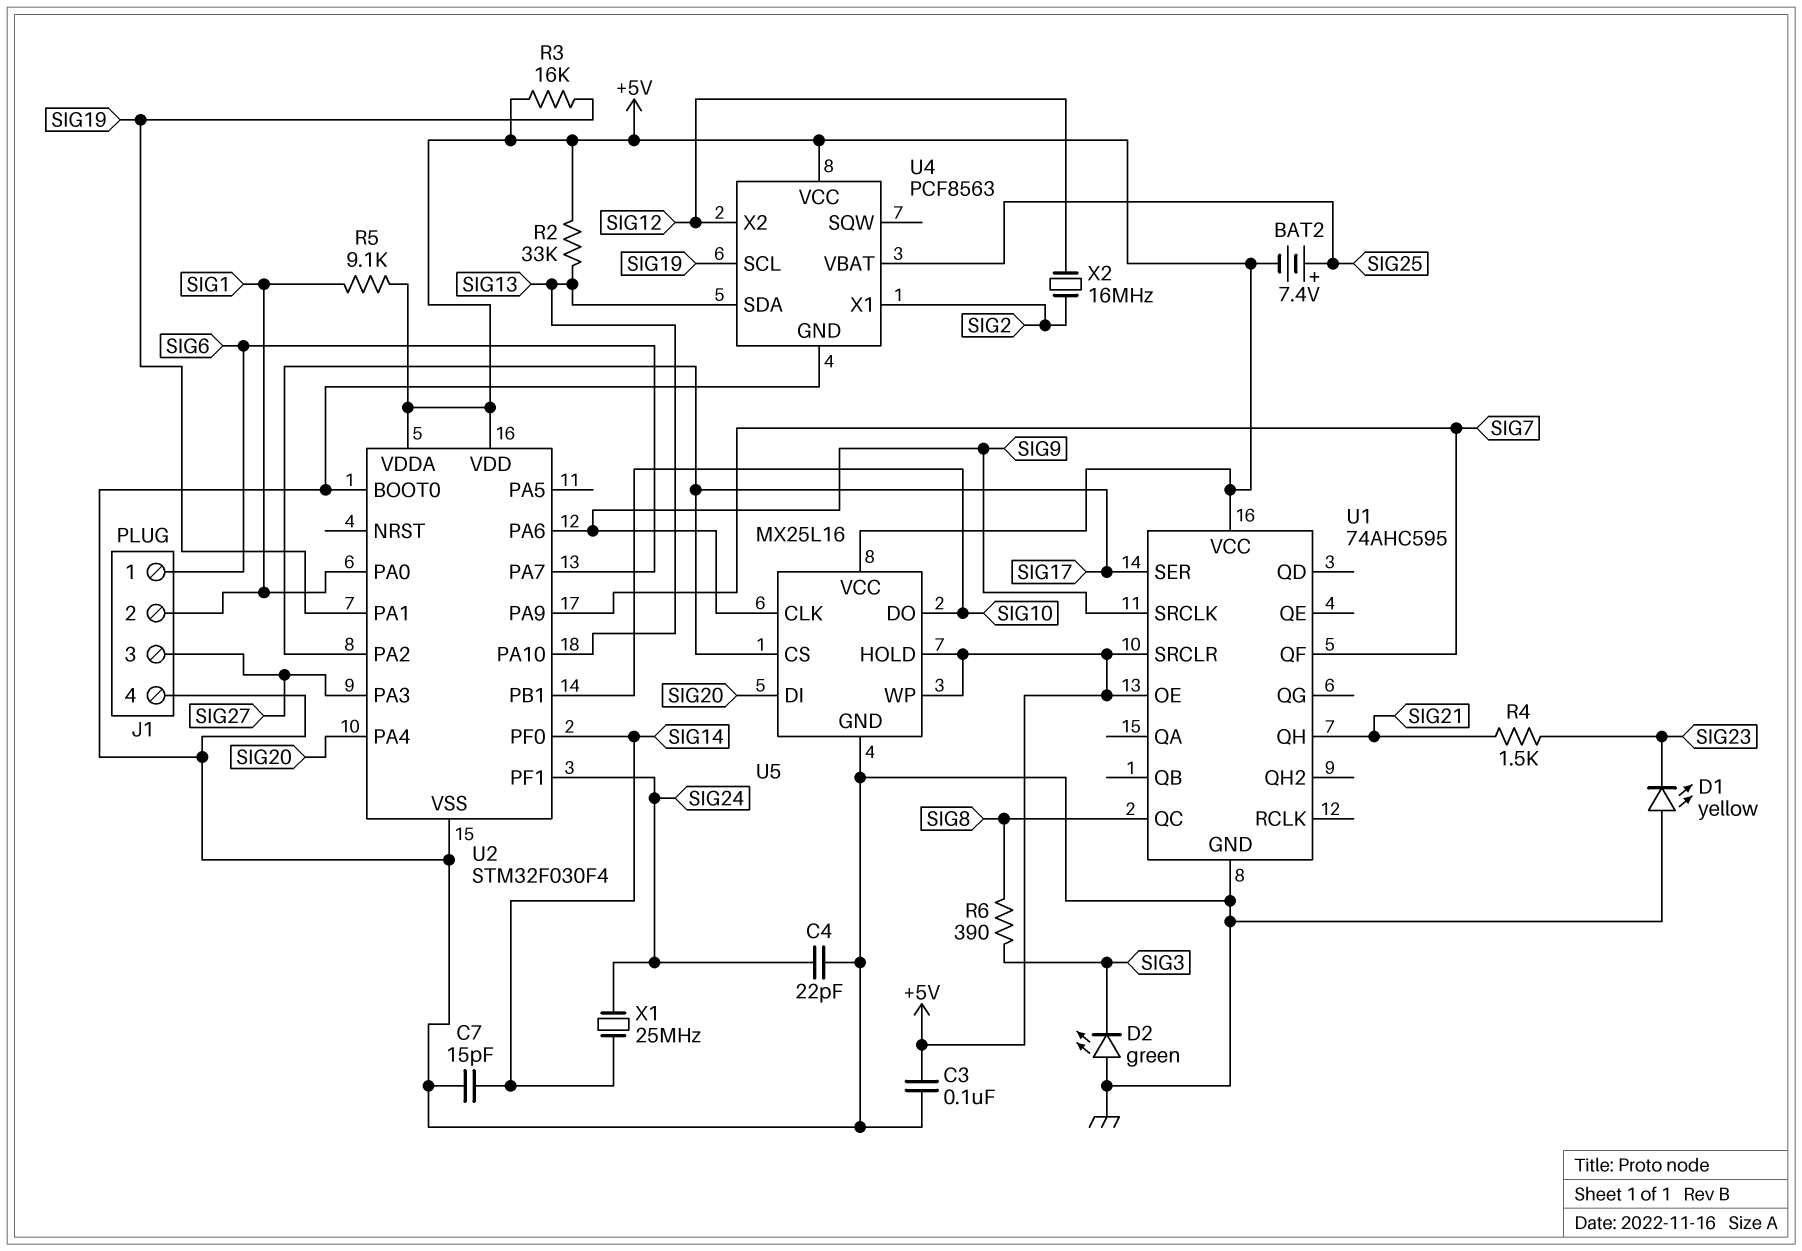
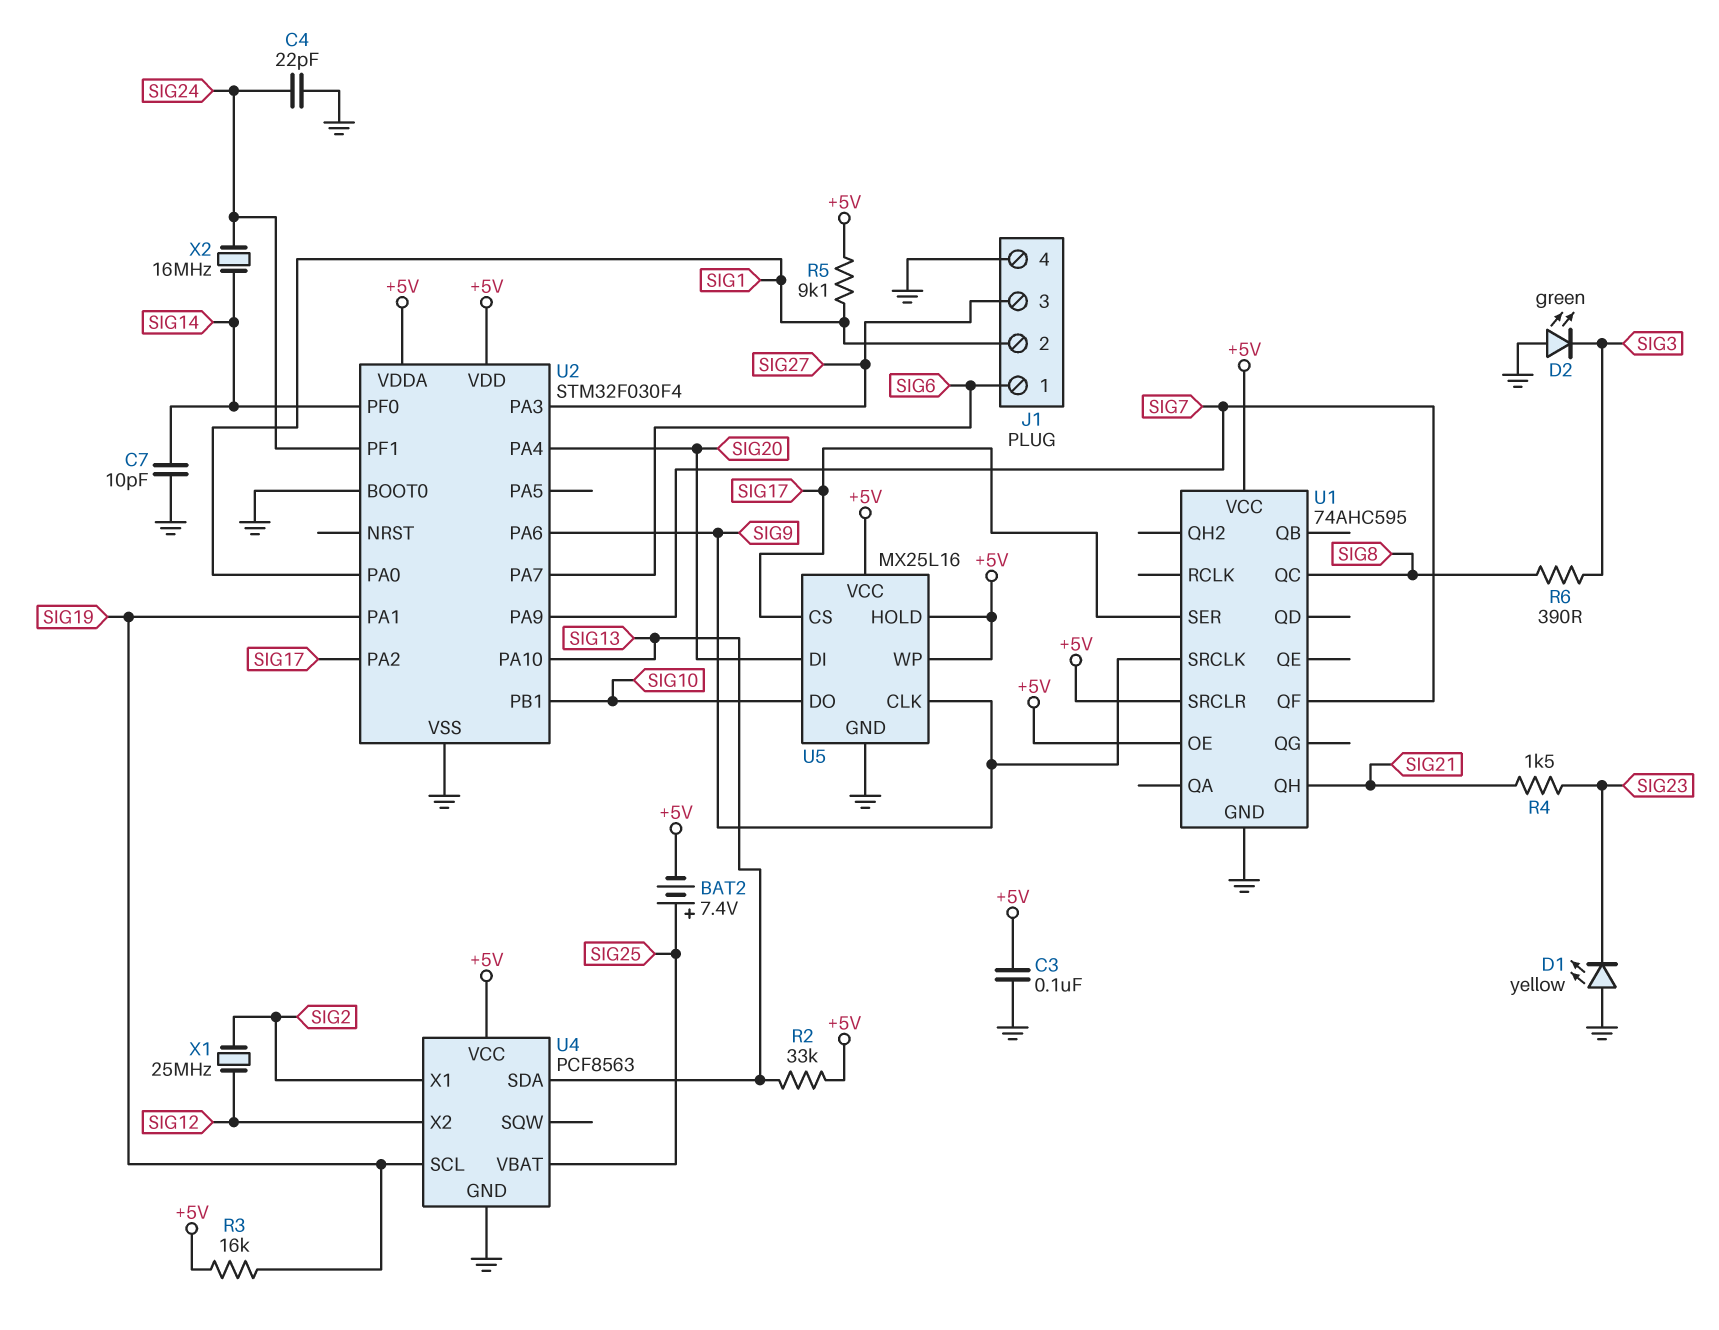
C7: 15pF (GND, SIG14) -> 10pF (GND, SIG14)
X1: 25MHz (SIG14, SIG24) -> 25MHz (SIG2, SIG12)
X2: 16MHz (SIG2, SIG12) -> 16MHz (SIG14, SIG24)

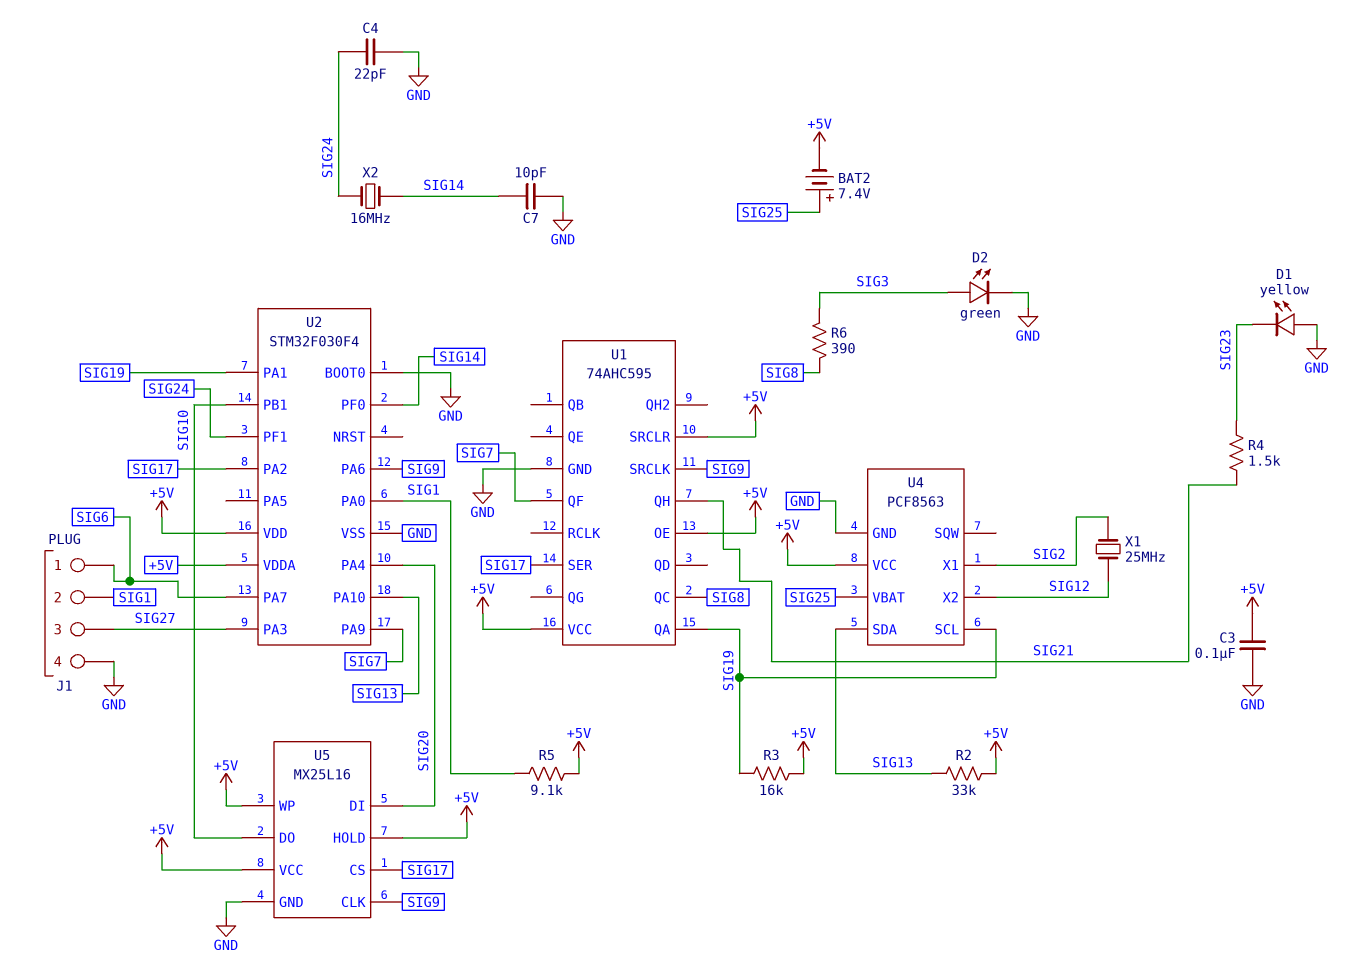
D2: LED green (A GND, K SIG3) -> LED green (A SIG3, K GND)
U1 pin QA: none -> SIG19

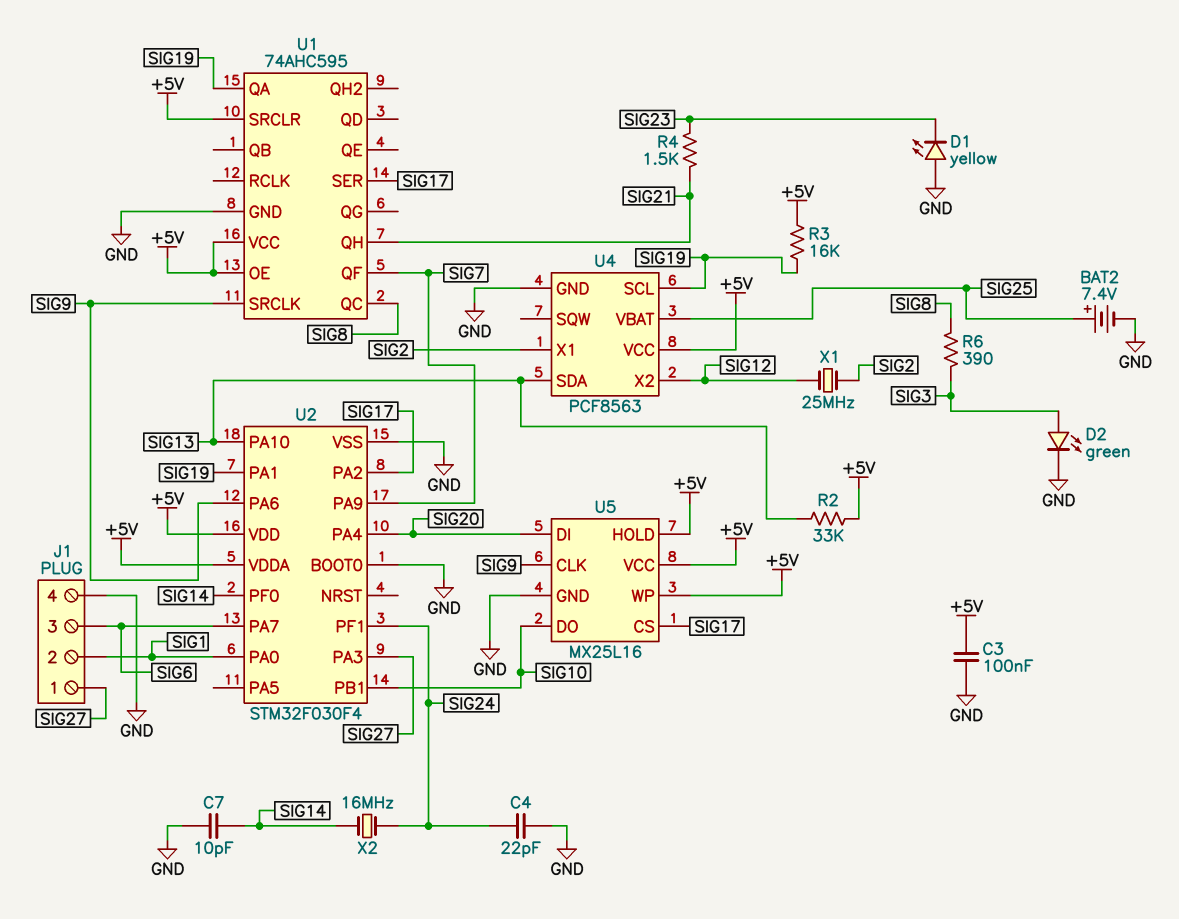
BAT2: 7.4V (plus SIG25, minus +5V) -> 7.4V (plus SIG25, minus GND)
J1 pin 1: SIG6 -> SIG27
J1 pin 3: SIG27 -> SIG6
R5: 9.1k (+5V, SIG1) -> none

